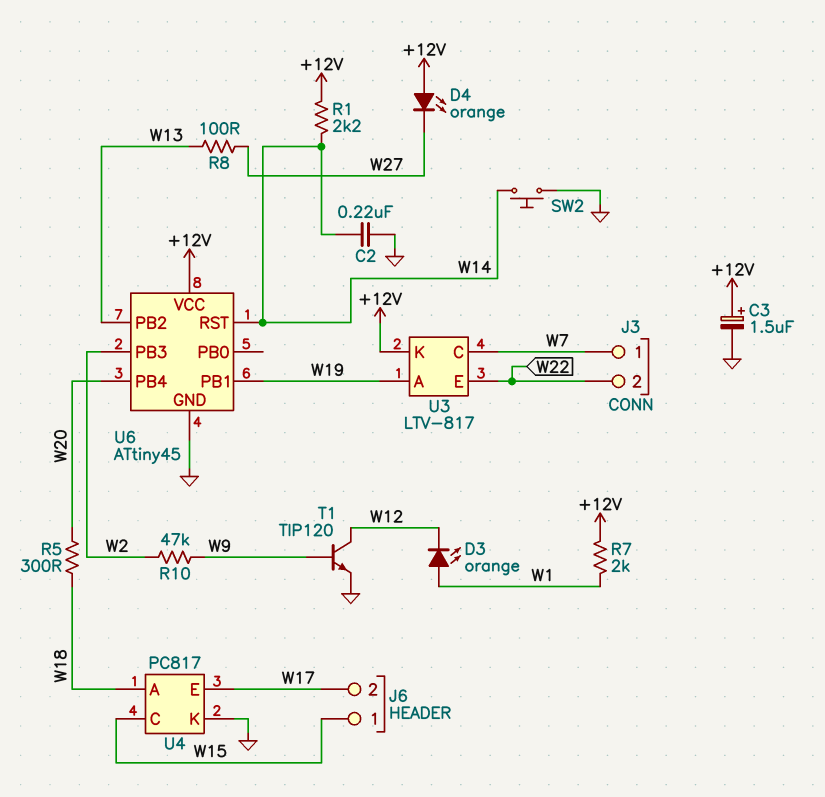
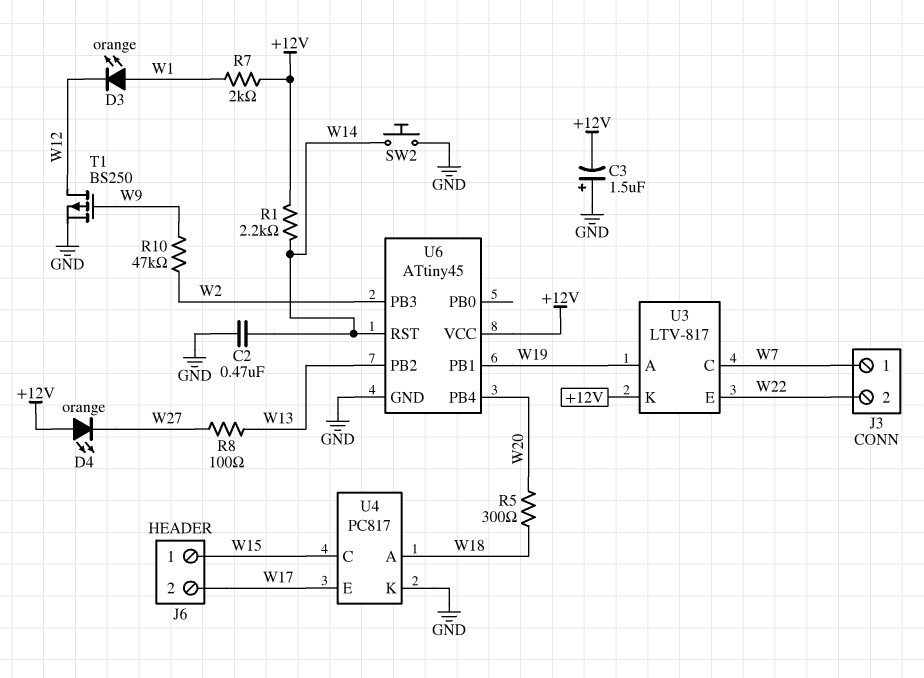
C2: 220nF (GND, W14) -> 470nF (GND, W14)
C3: 1.5uF (plus +12V, minus GND) -> 1.5uF (plus GND, minus +12V)
T1: NPN TIP120 (B W9, C W12, E GND) -> PMOS BS250 (G W9, D W12, S GND)

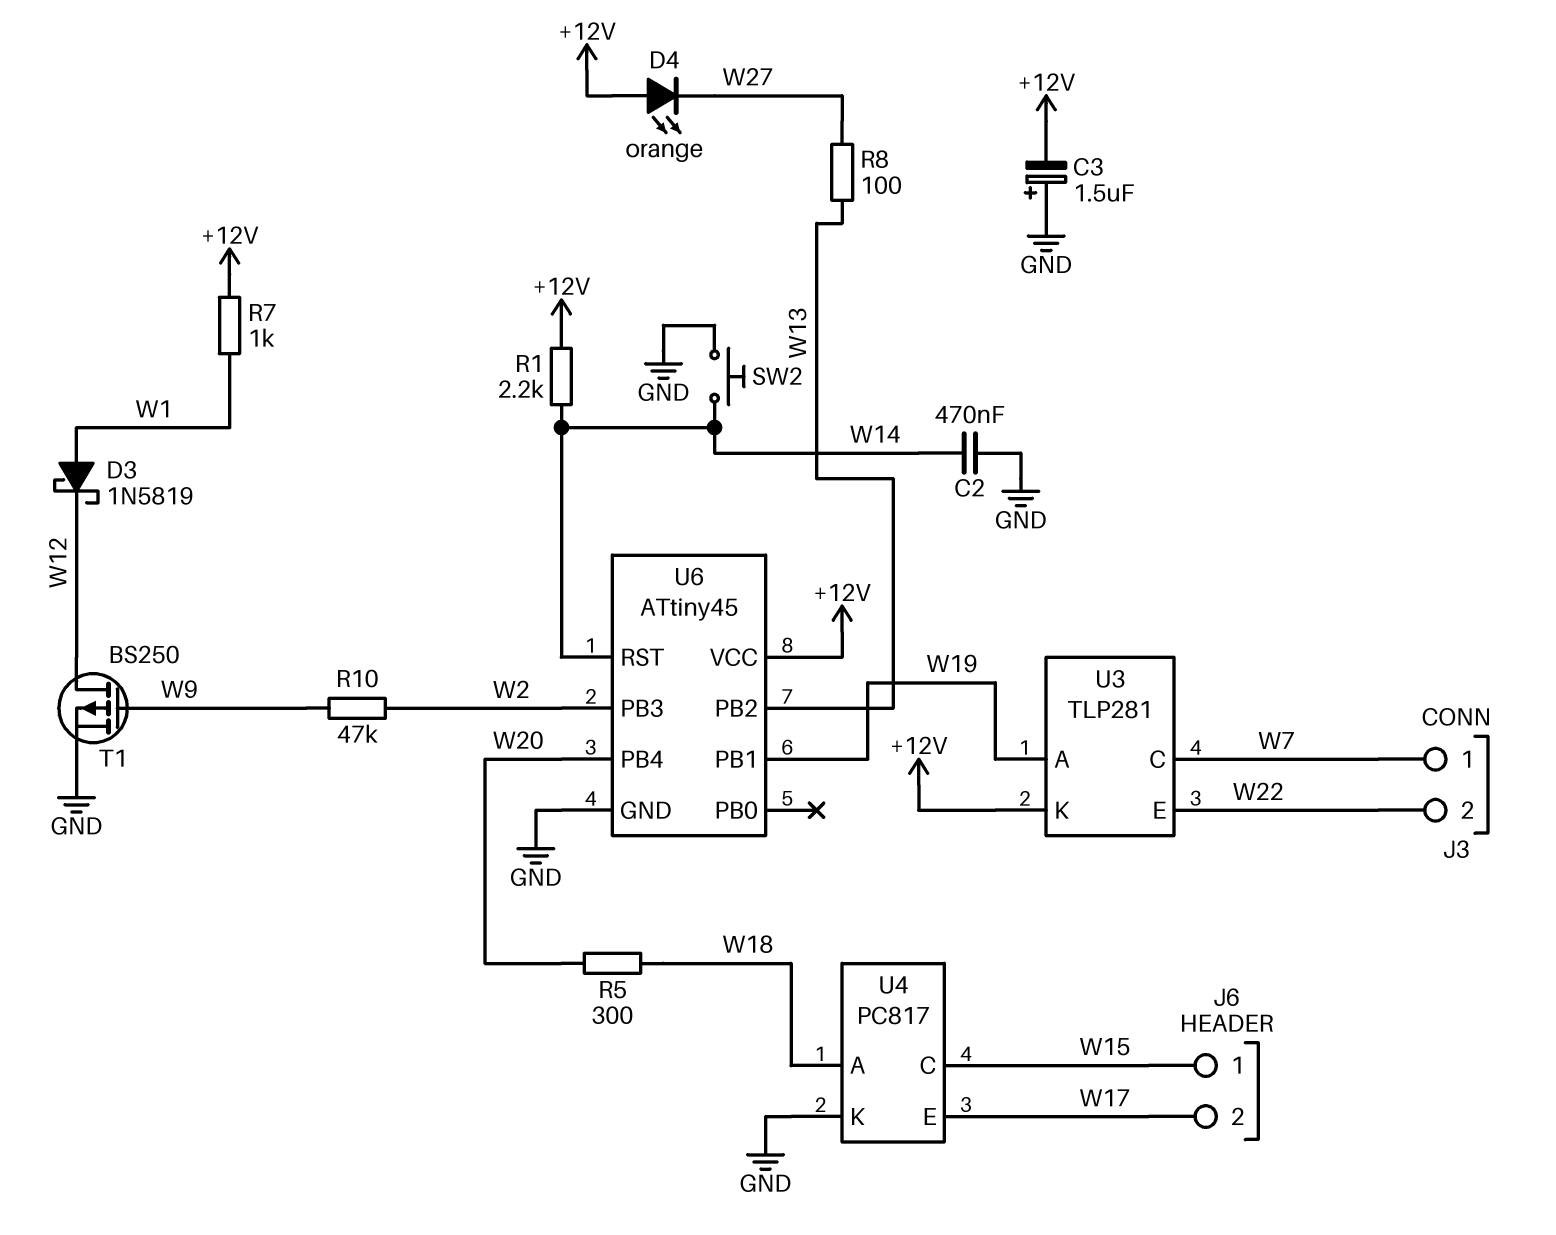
D3: LED orange (A W1, K W12) -> schottky 1N5819 (A W1, K W12)
R7: 2k (+12V, W1) -> 1k (+12V, W1)
U3: LTV-817 -> TLP281

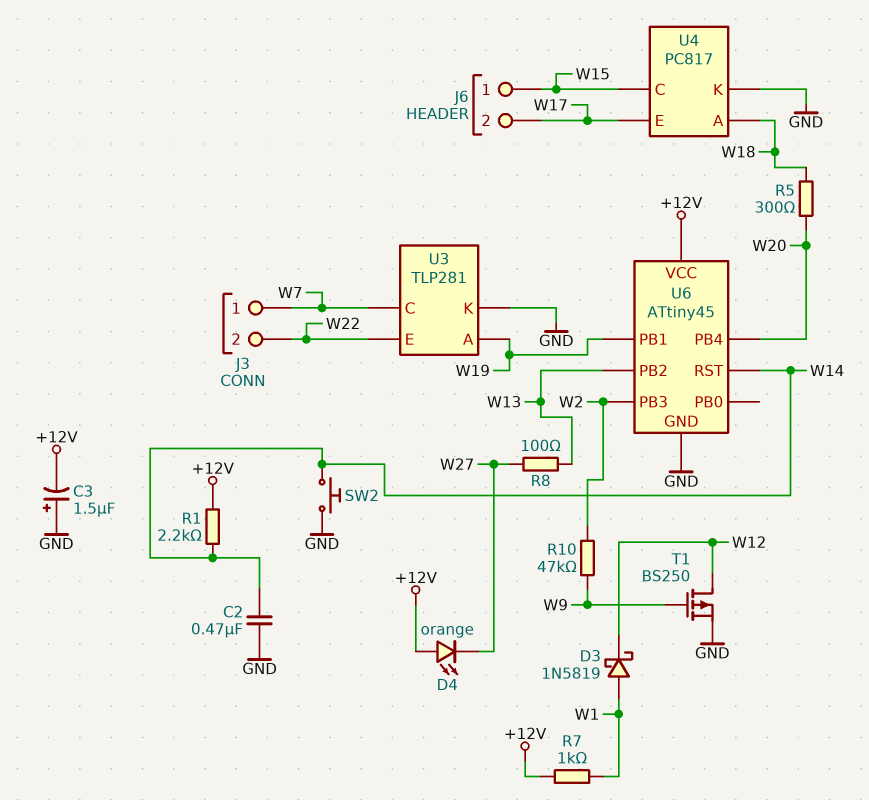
U3 pin K: +12V -> GND

